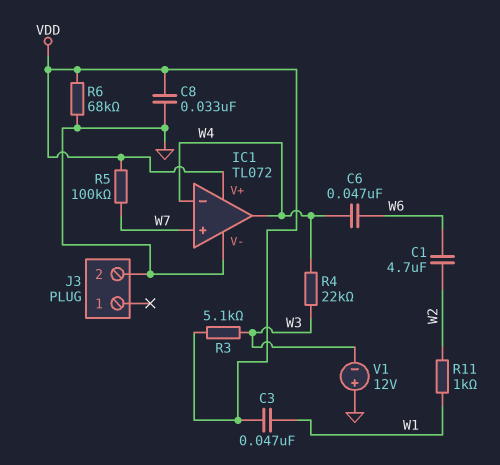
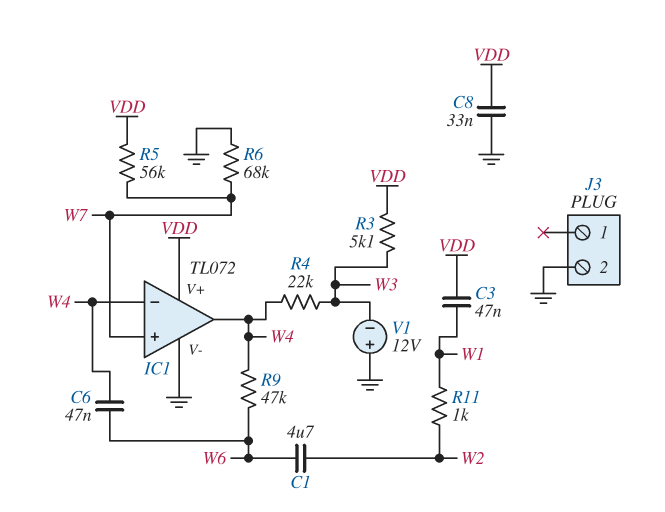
R5: 100k (VDD, W7) -> 56k (VDD, W7)
R6: 68k (GND, VDD) -> 68k (GND, W7)
R9: none -> 47k (W4, W6)

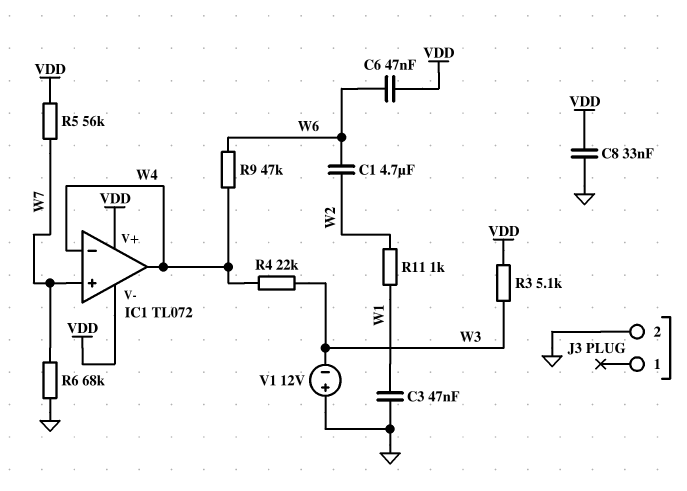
C3: 47nF (VDD, W1) -> 47nF (GND, W1)
C6: 47nF (W4, W6) -> 47nF (VDD, W6)
IC1 pin V-: GND -> VDD

